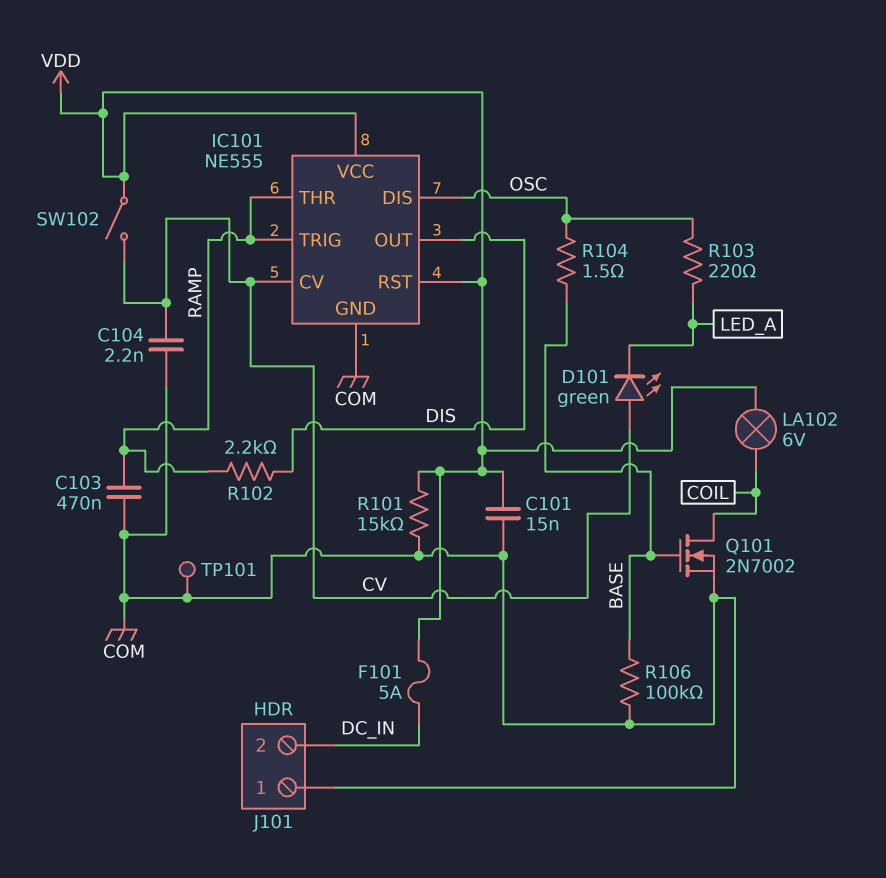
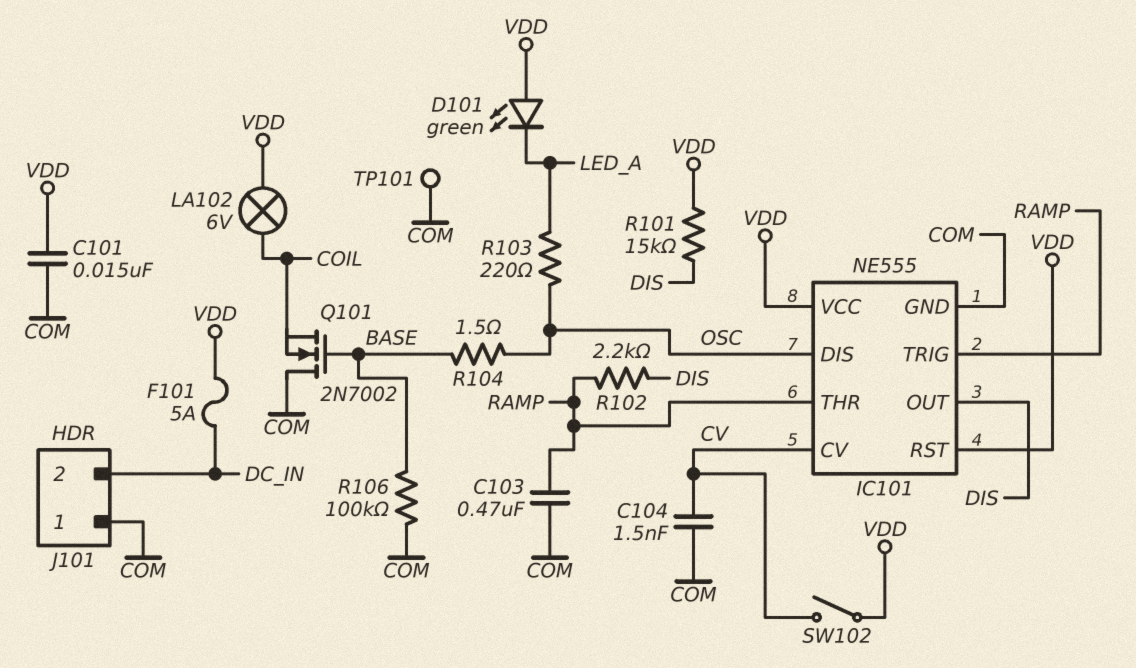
C104: 2.2nF (COM, CV) -> 1.5nF (COM, CV)
D101: LED green (A CV, K LED_A) -> LED green (A VDD, K LED_A)
Q101: NMOS 2N7002 (G BASE, D COIL, S COM) -> NMOS 2N7002 (G BASE, D COM, S COIL)
R101: 15k (COM, VDD) -> 15k (DIS, VDD)

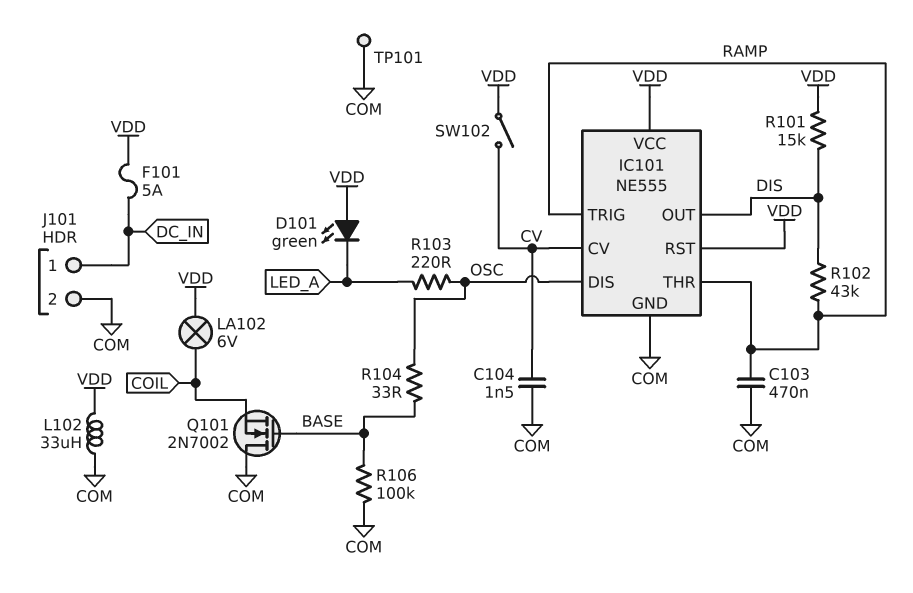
C101: 15nF (COM, VDD) -> none
J101 pin 1: COM -> DC_IN
J101 pin 2: DC_IN -> COM
L102: none -> 33uH (COM, VDD)
R102: 2.2k (DIS, RAMP) -> 43k (DIS, RAMP)
R104: 1.5 (BASE, OSC) -> 33 (BASE, OSC)

